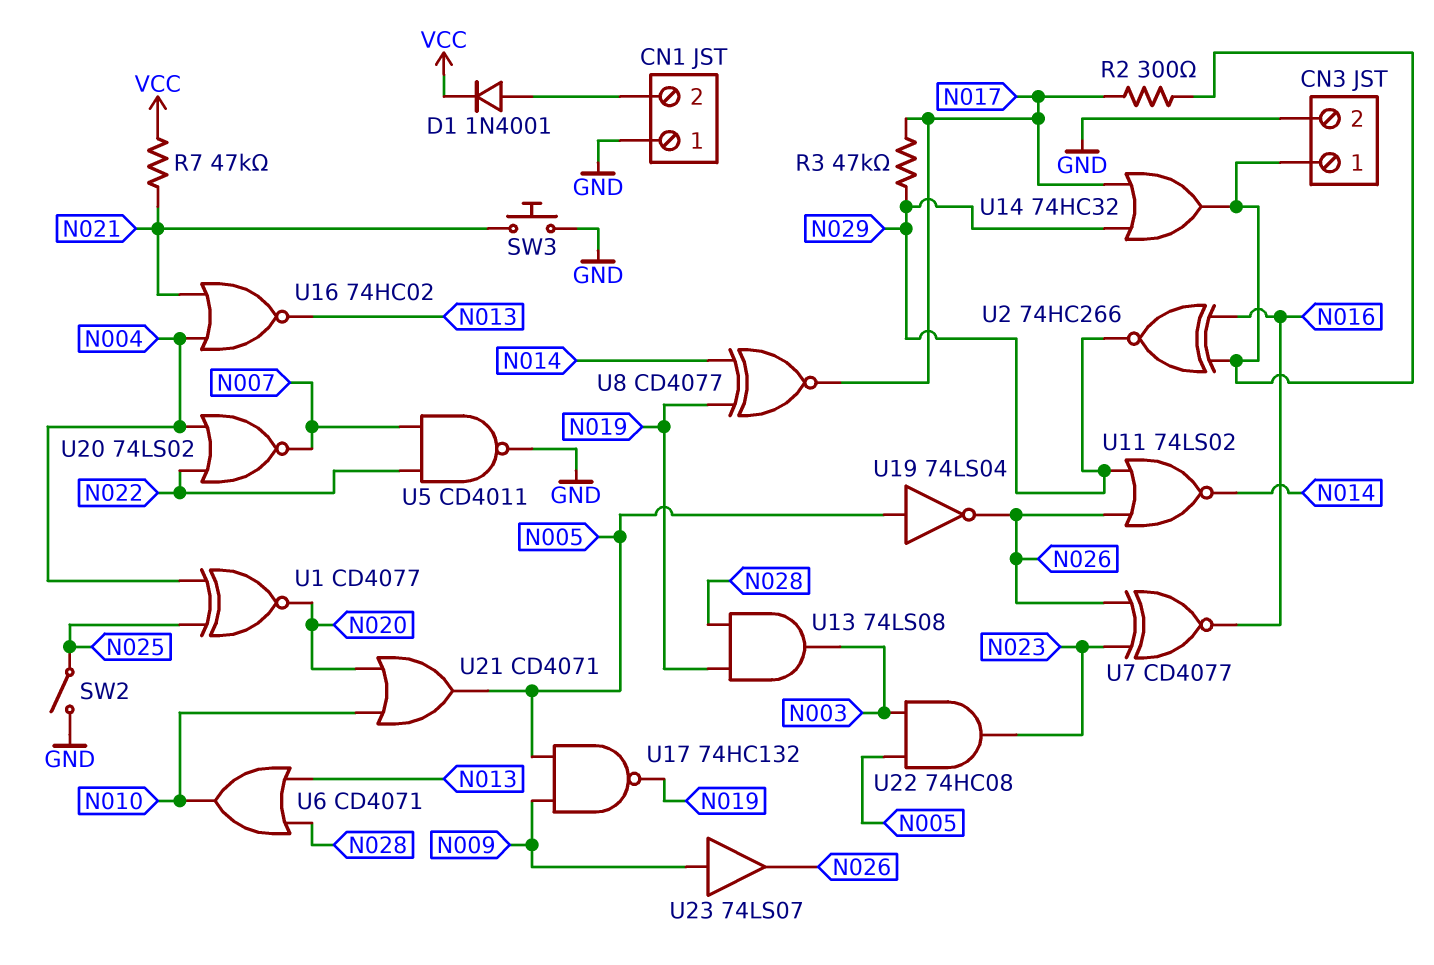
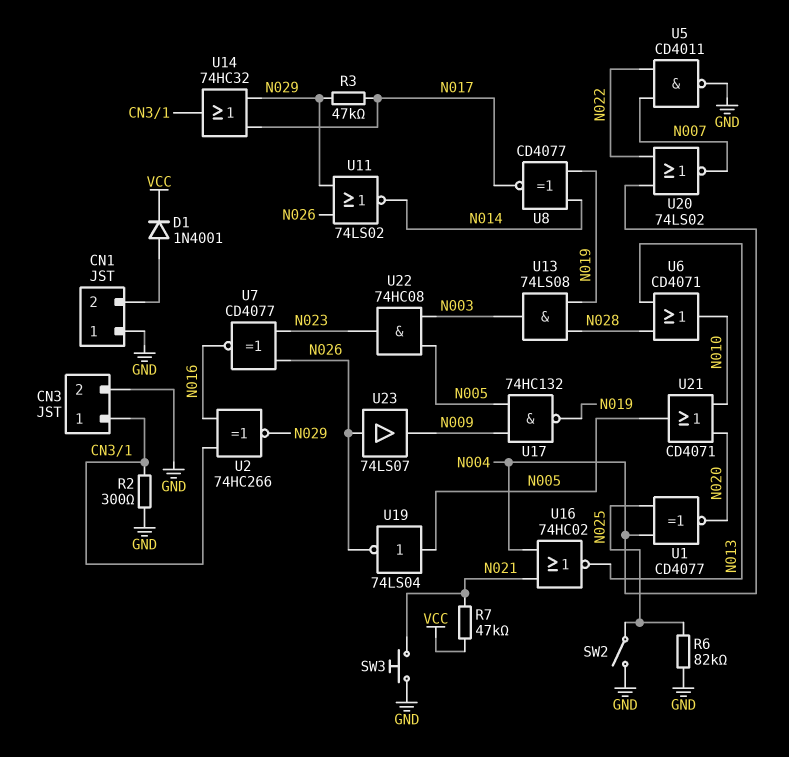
R2: 300 (CN3/1, N017) -> 300 (CN3/1, GND)
R6: none -> 82k (GND, N025)
U23: buffer 74LS07 (in N009, out N026) -> buffer 74LS07 (in N026, out N009)

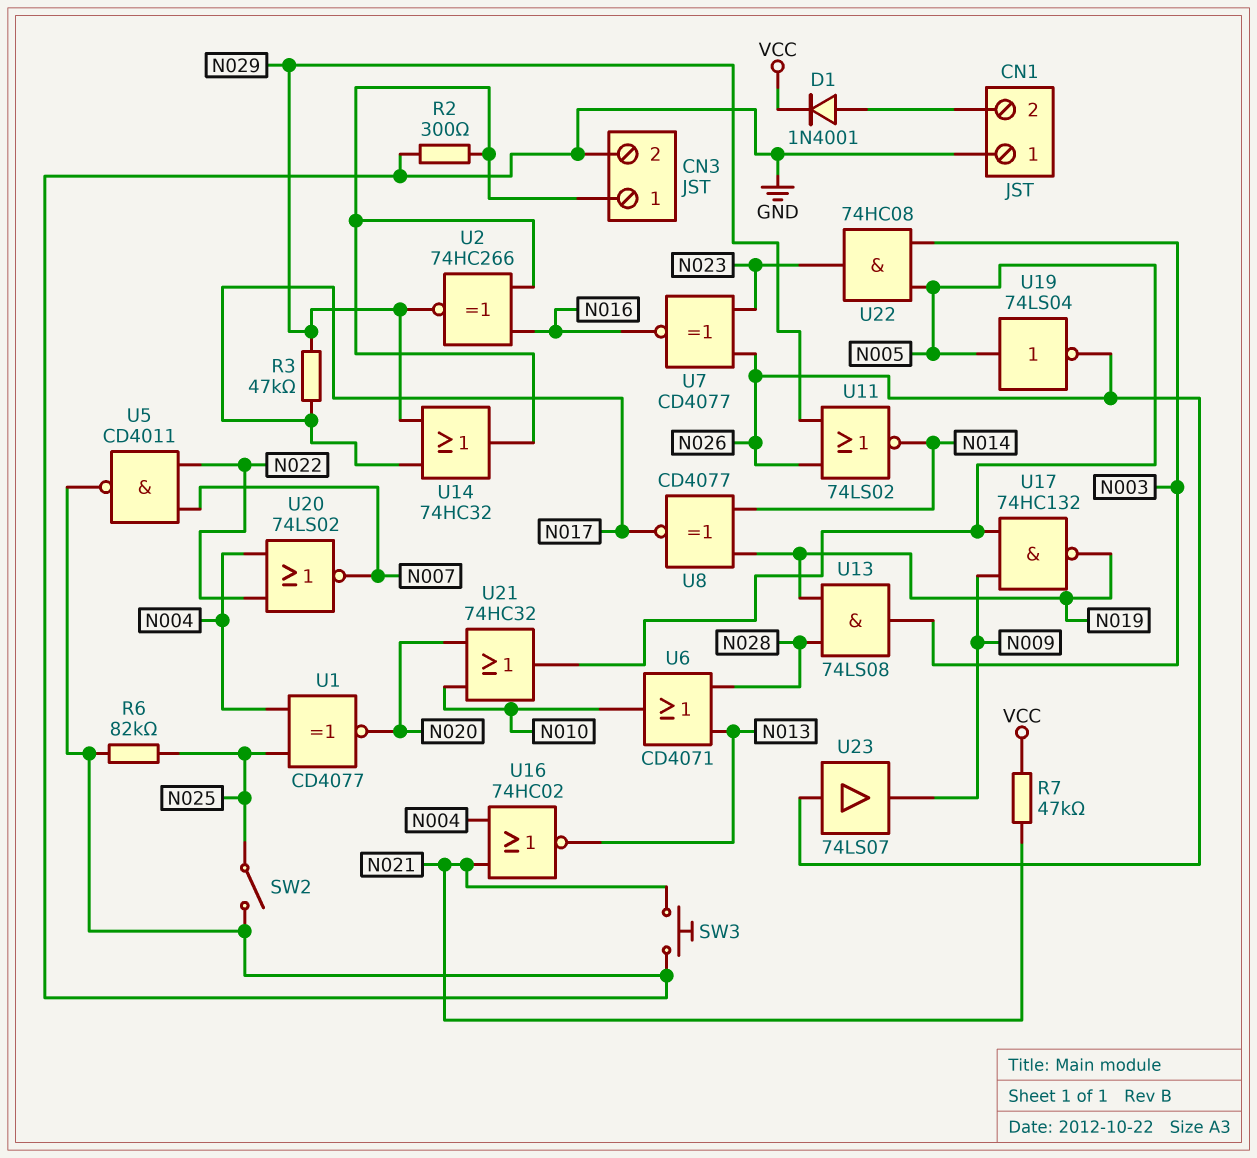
U21: OR CD4071 (in N010, in N020, out N005) -> OR 74HC32 (in N010, in N020, out N005)

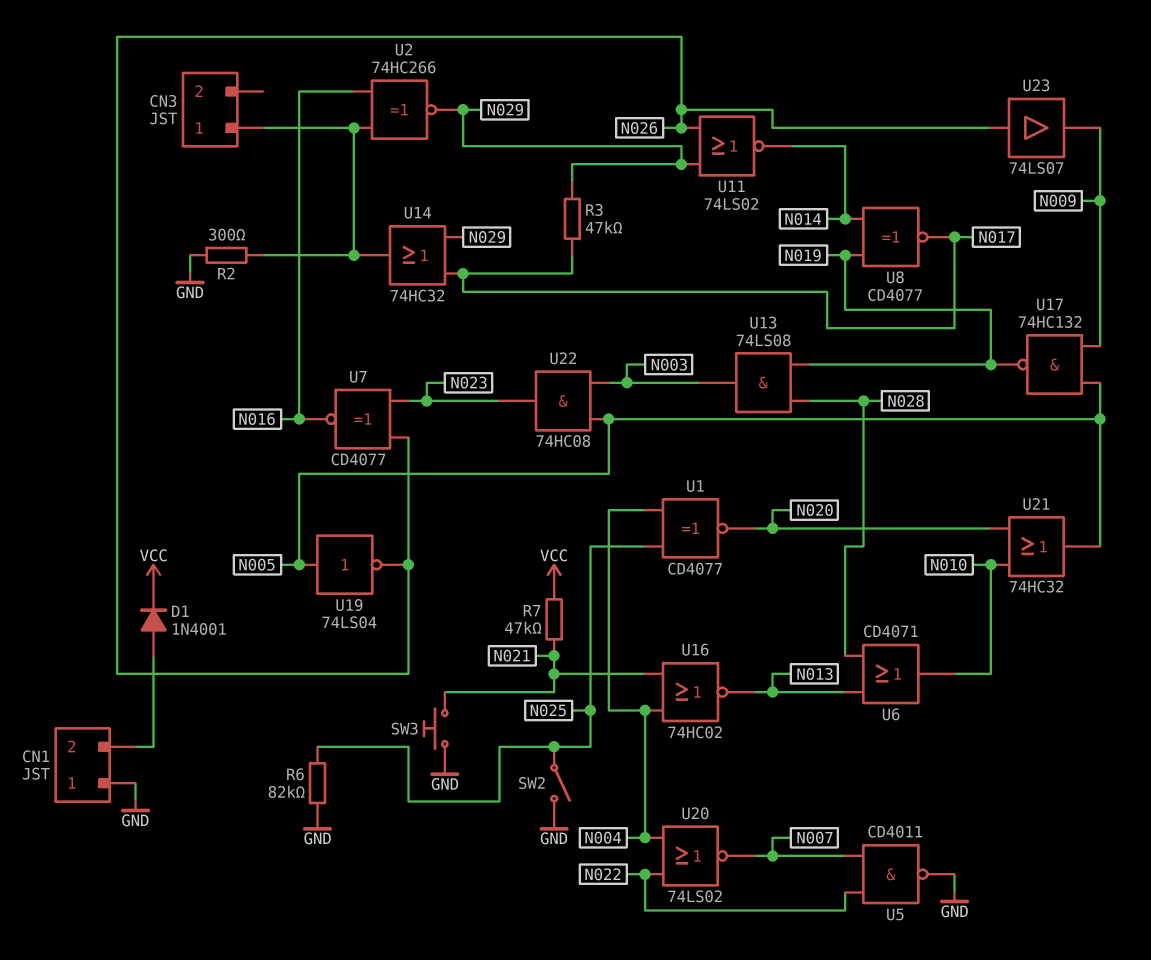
CN3 pin 2: GND -> none

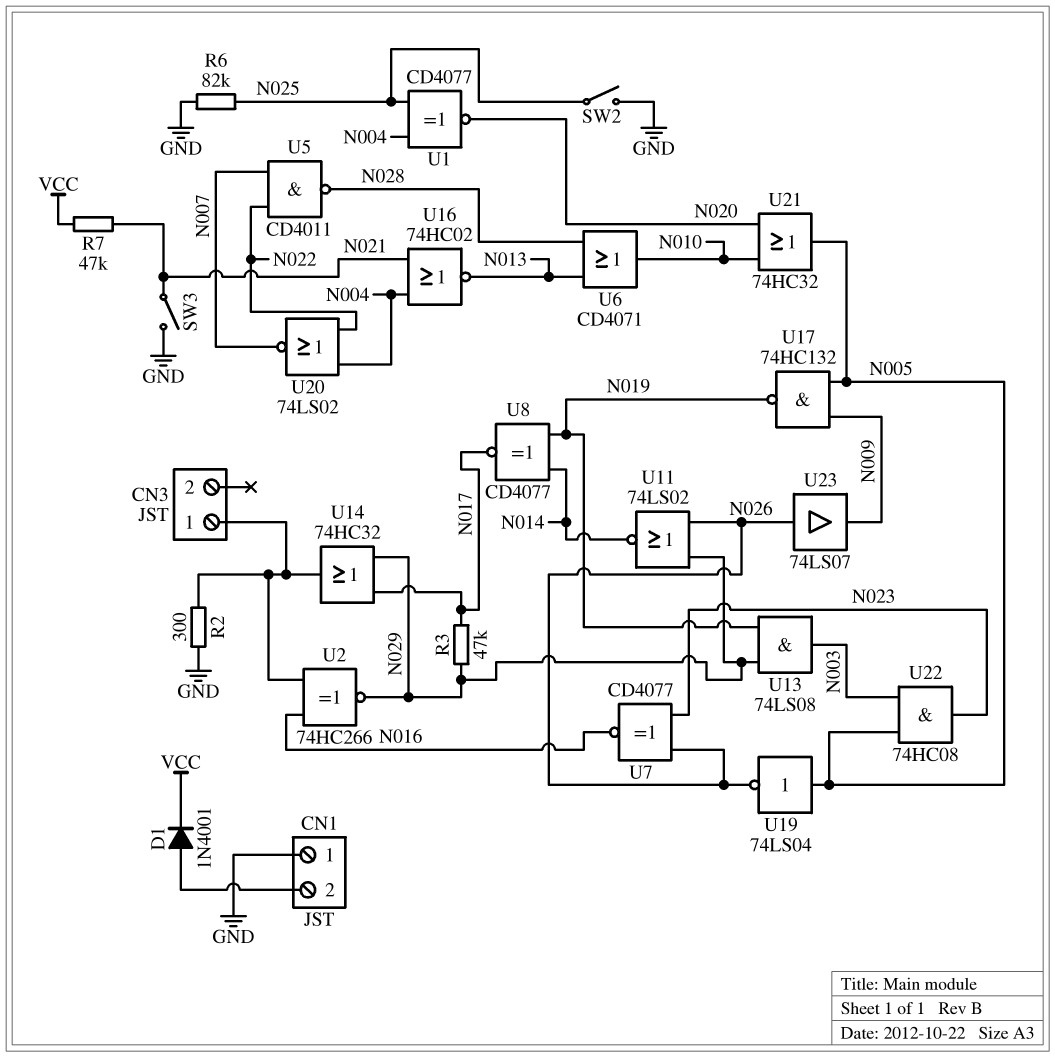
SW3: button (GND, N021) -> switch (GND, N021)
U5: NAND CD4011 (in N007, in N022, out GND) -> NAND CD4011 (in N007, in N022, out N028)
U13: AND 74LS08 (in N019, in N028, out N003) -> AND 74LS08 (in N019, in N029, out N003)

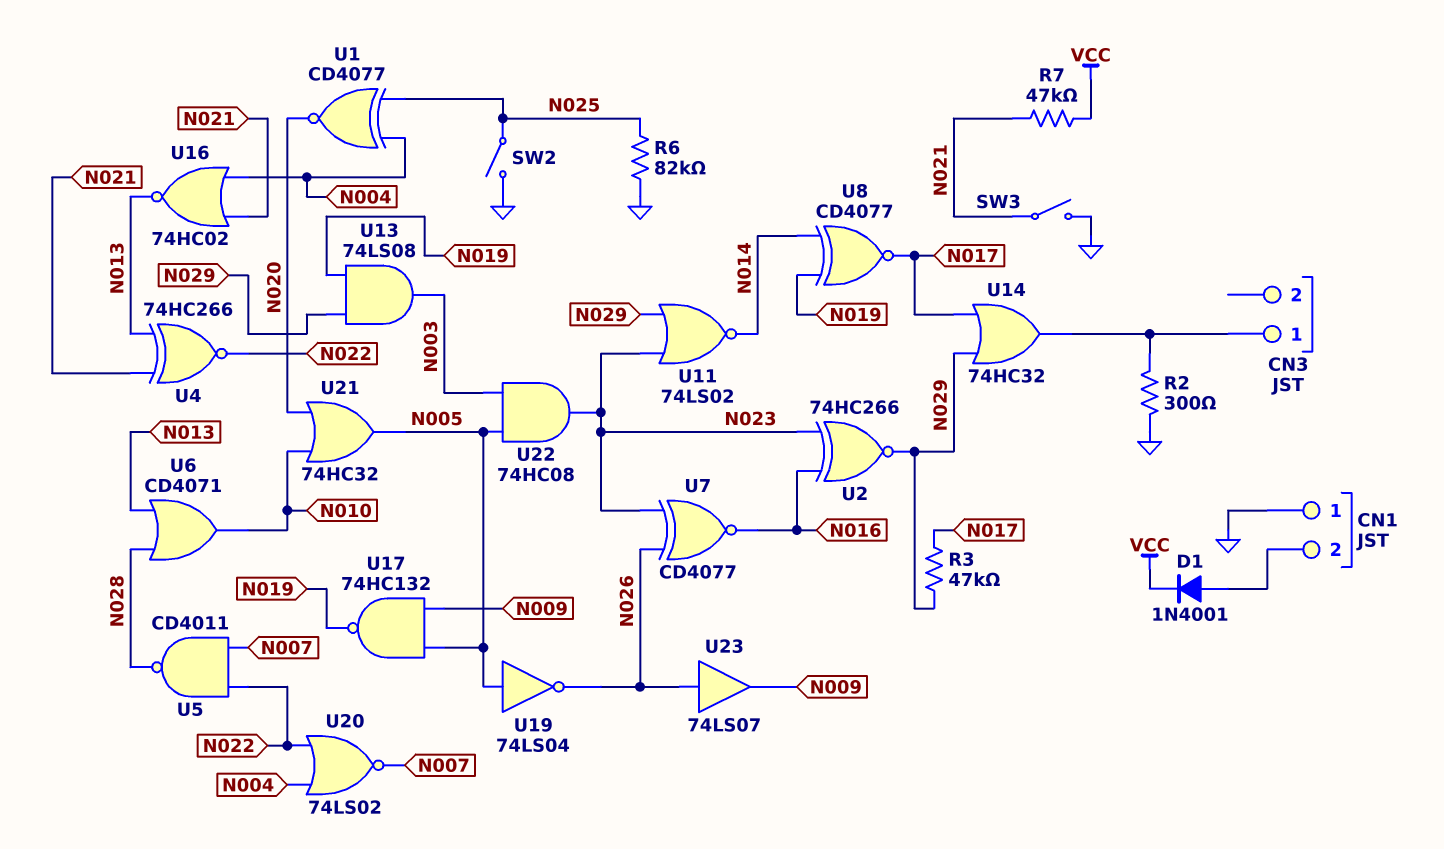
U2: XNOR 74HC266 (in CN3/1, in N016, out N029) -> XNOR 74HC266 (in N016, in N023, out N029)
U4: none -> XNOR 74HC266 (in N013, in N021, out N022)
U11: NOR 74LS02 (in N026, in N029, out N014) -> NOR 74LS02 (in N023, in N029, out N014)

